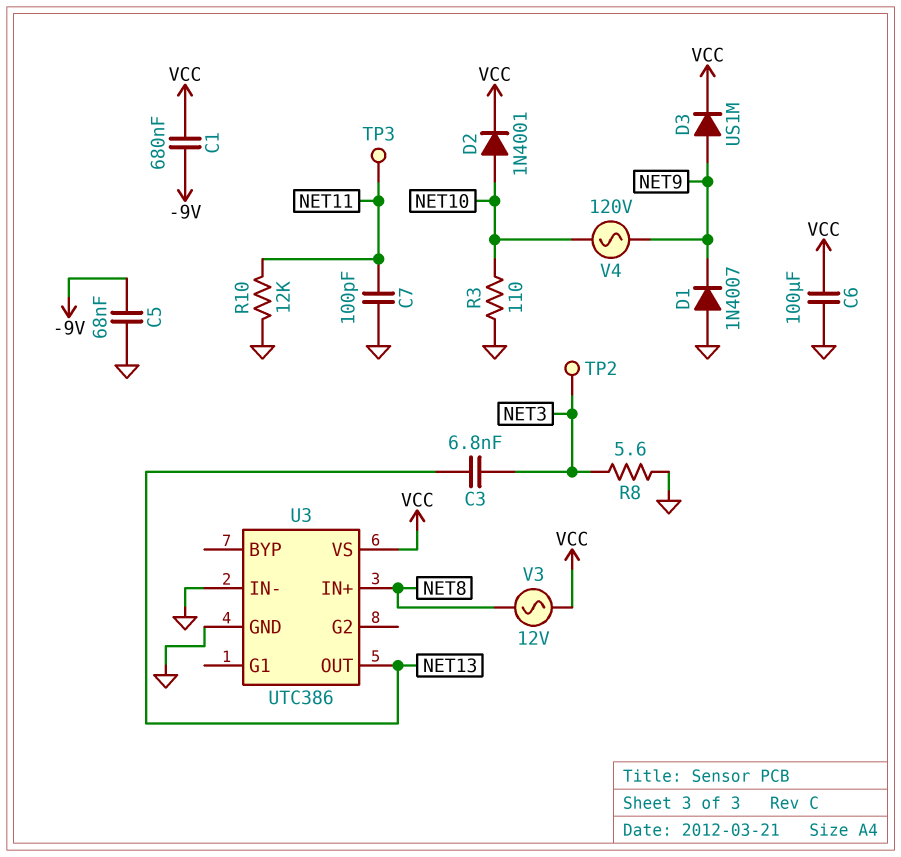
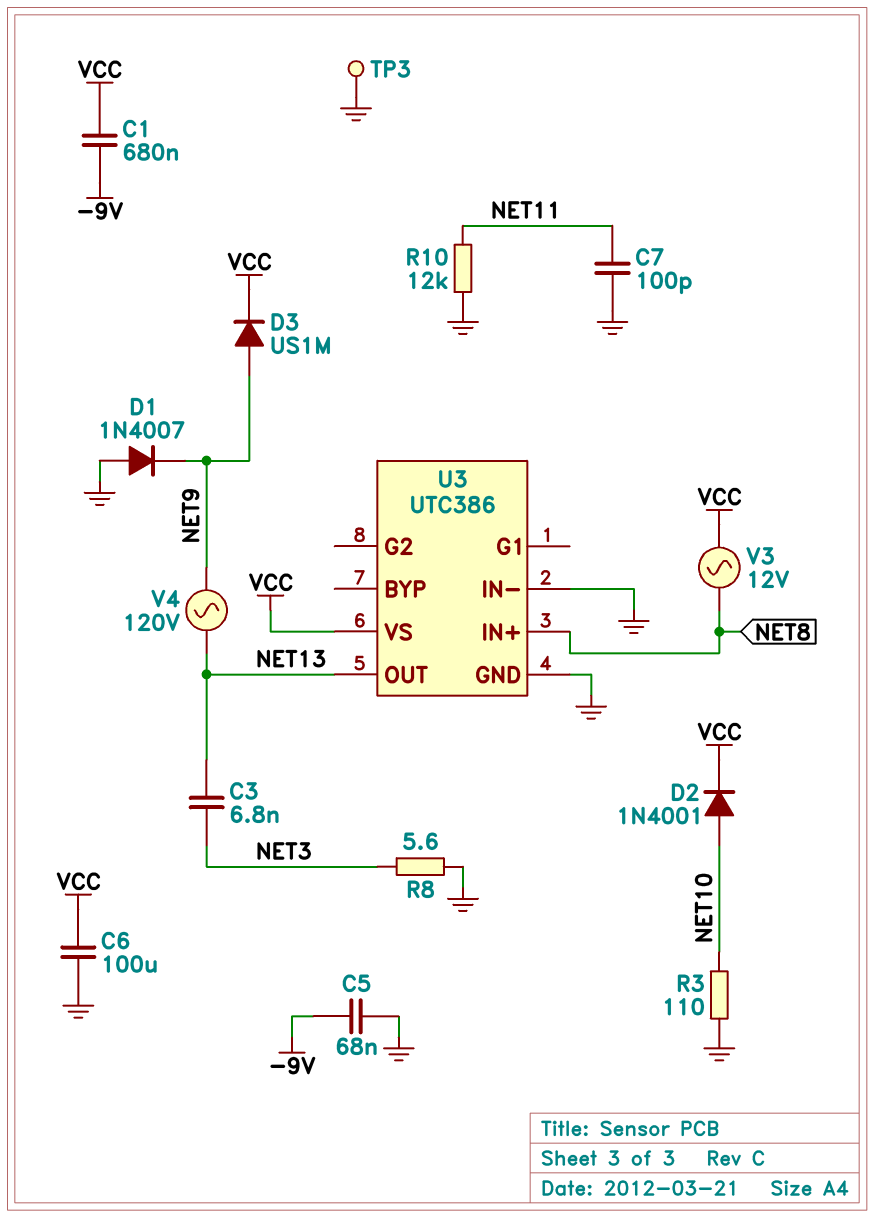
TP2: test point (NET3) -> none
TP3: test point (NET11) -> test point (GND)
V4: AC 120V (NET9, NET10) -> AC 120V (NET9, NET13)

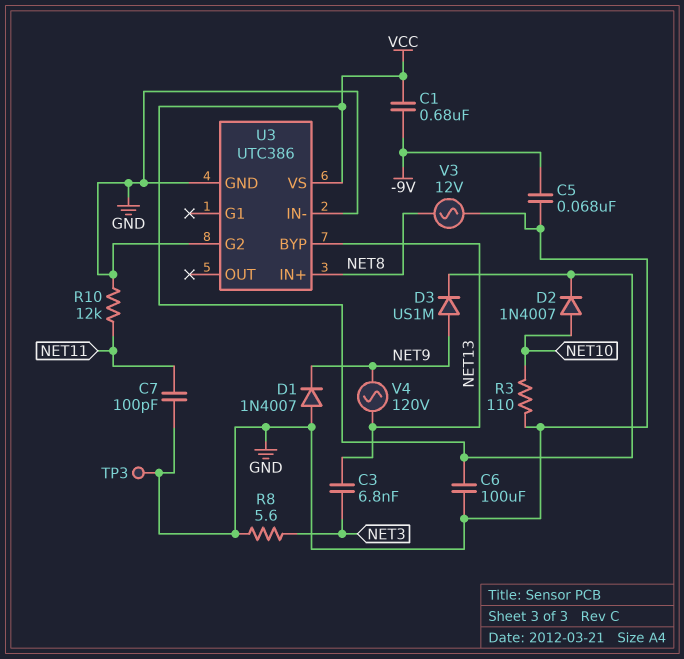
D2: diode 1N4001 (A NET10, K VCC) -> diode 1N4007 (A NET10, K VCC)
U3 pin BYP: none -> NET13
U3 pin G2: none -> GND
U3 pin OUT: NET13 -> none
V3: AC 12V (NET8, VCC) -> AC 12V (GND, NET8)

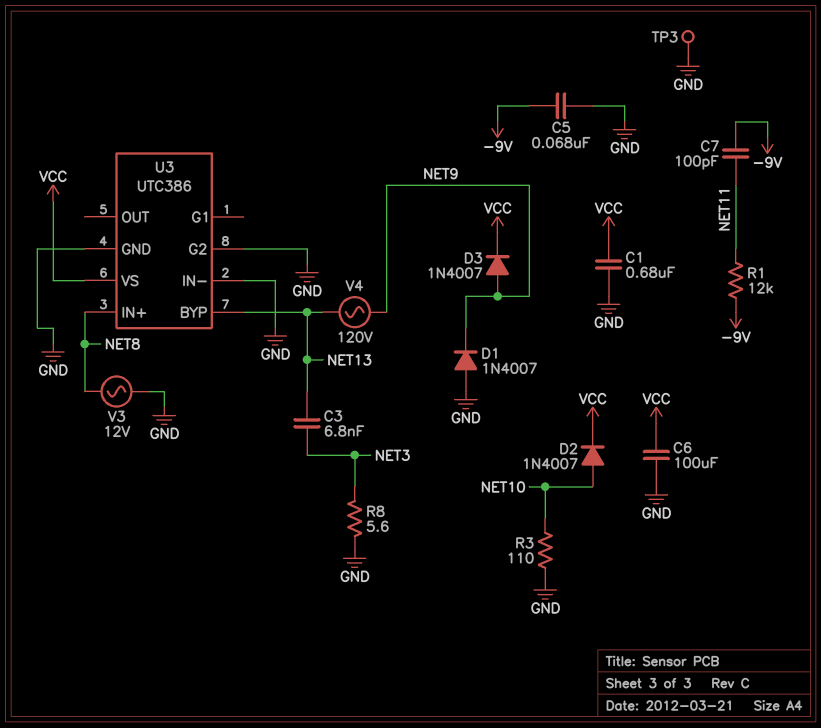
C1: 680nF (-9V, VCC) -> 680nF (GND, VCC)
C7: 100pF (GND, NET11) -> 100pF (-9V, NET11)
D3: diode US1M (A NET9, K VCC) -> diode 1N4007 (A NET9, K VCC)
R1: none -> 12k (-9V, NET11)
R10: 12k (GND, NET11) -> none

